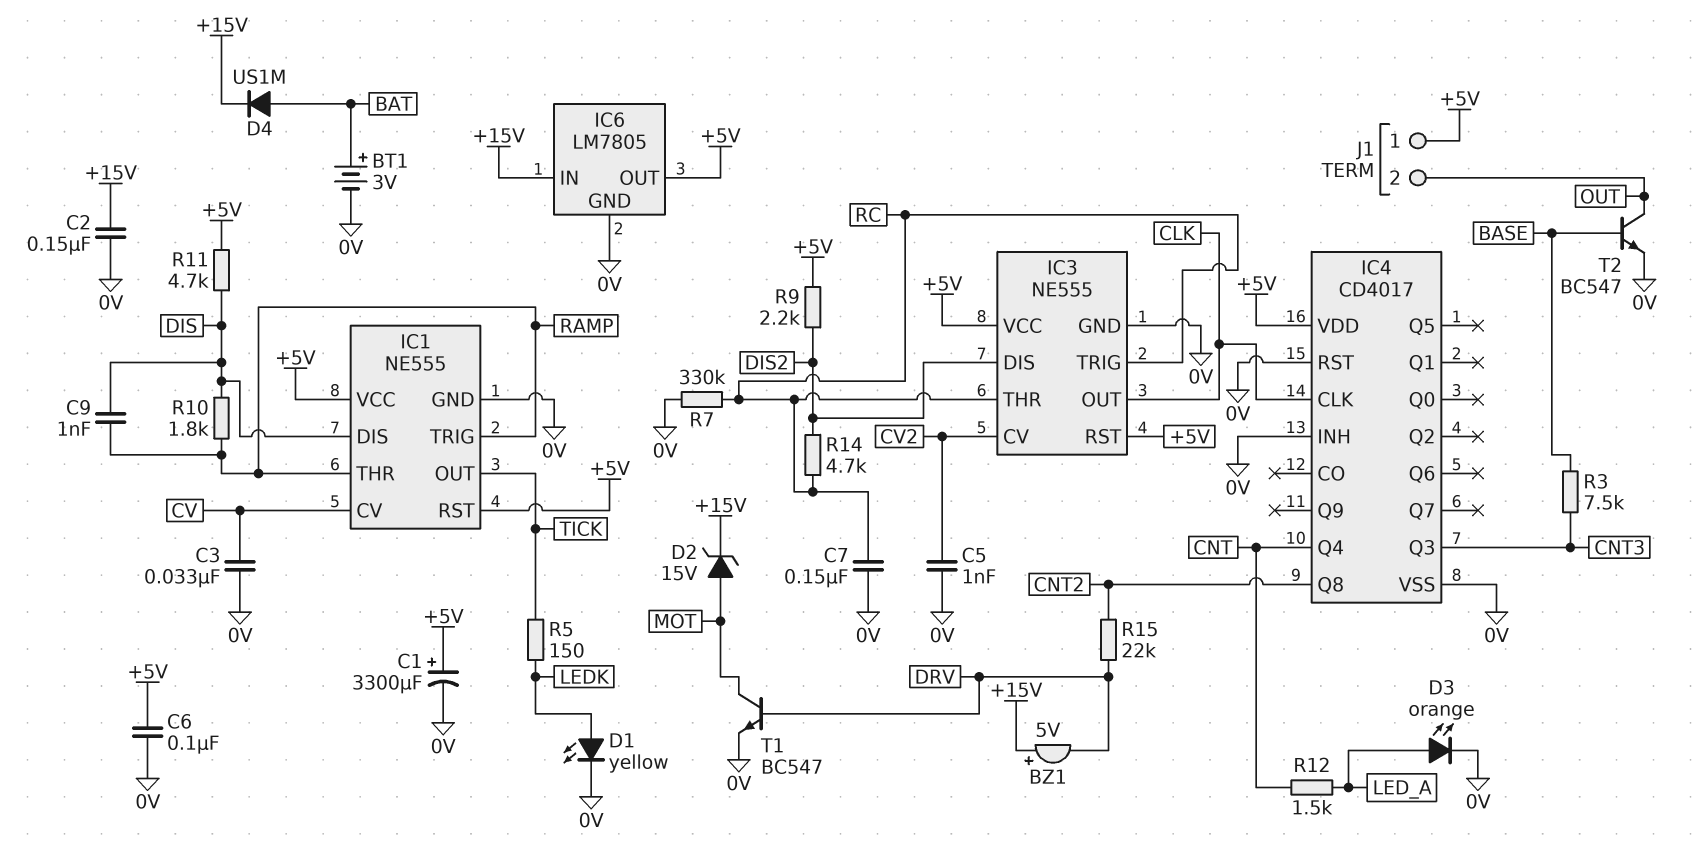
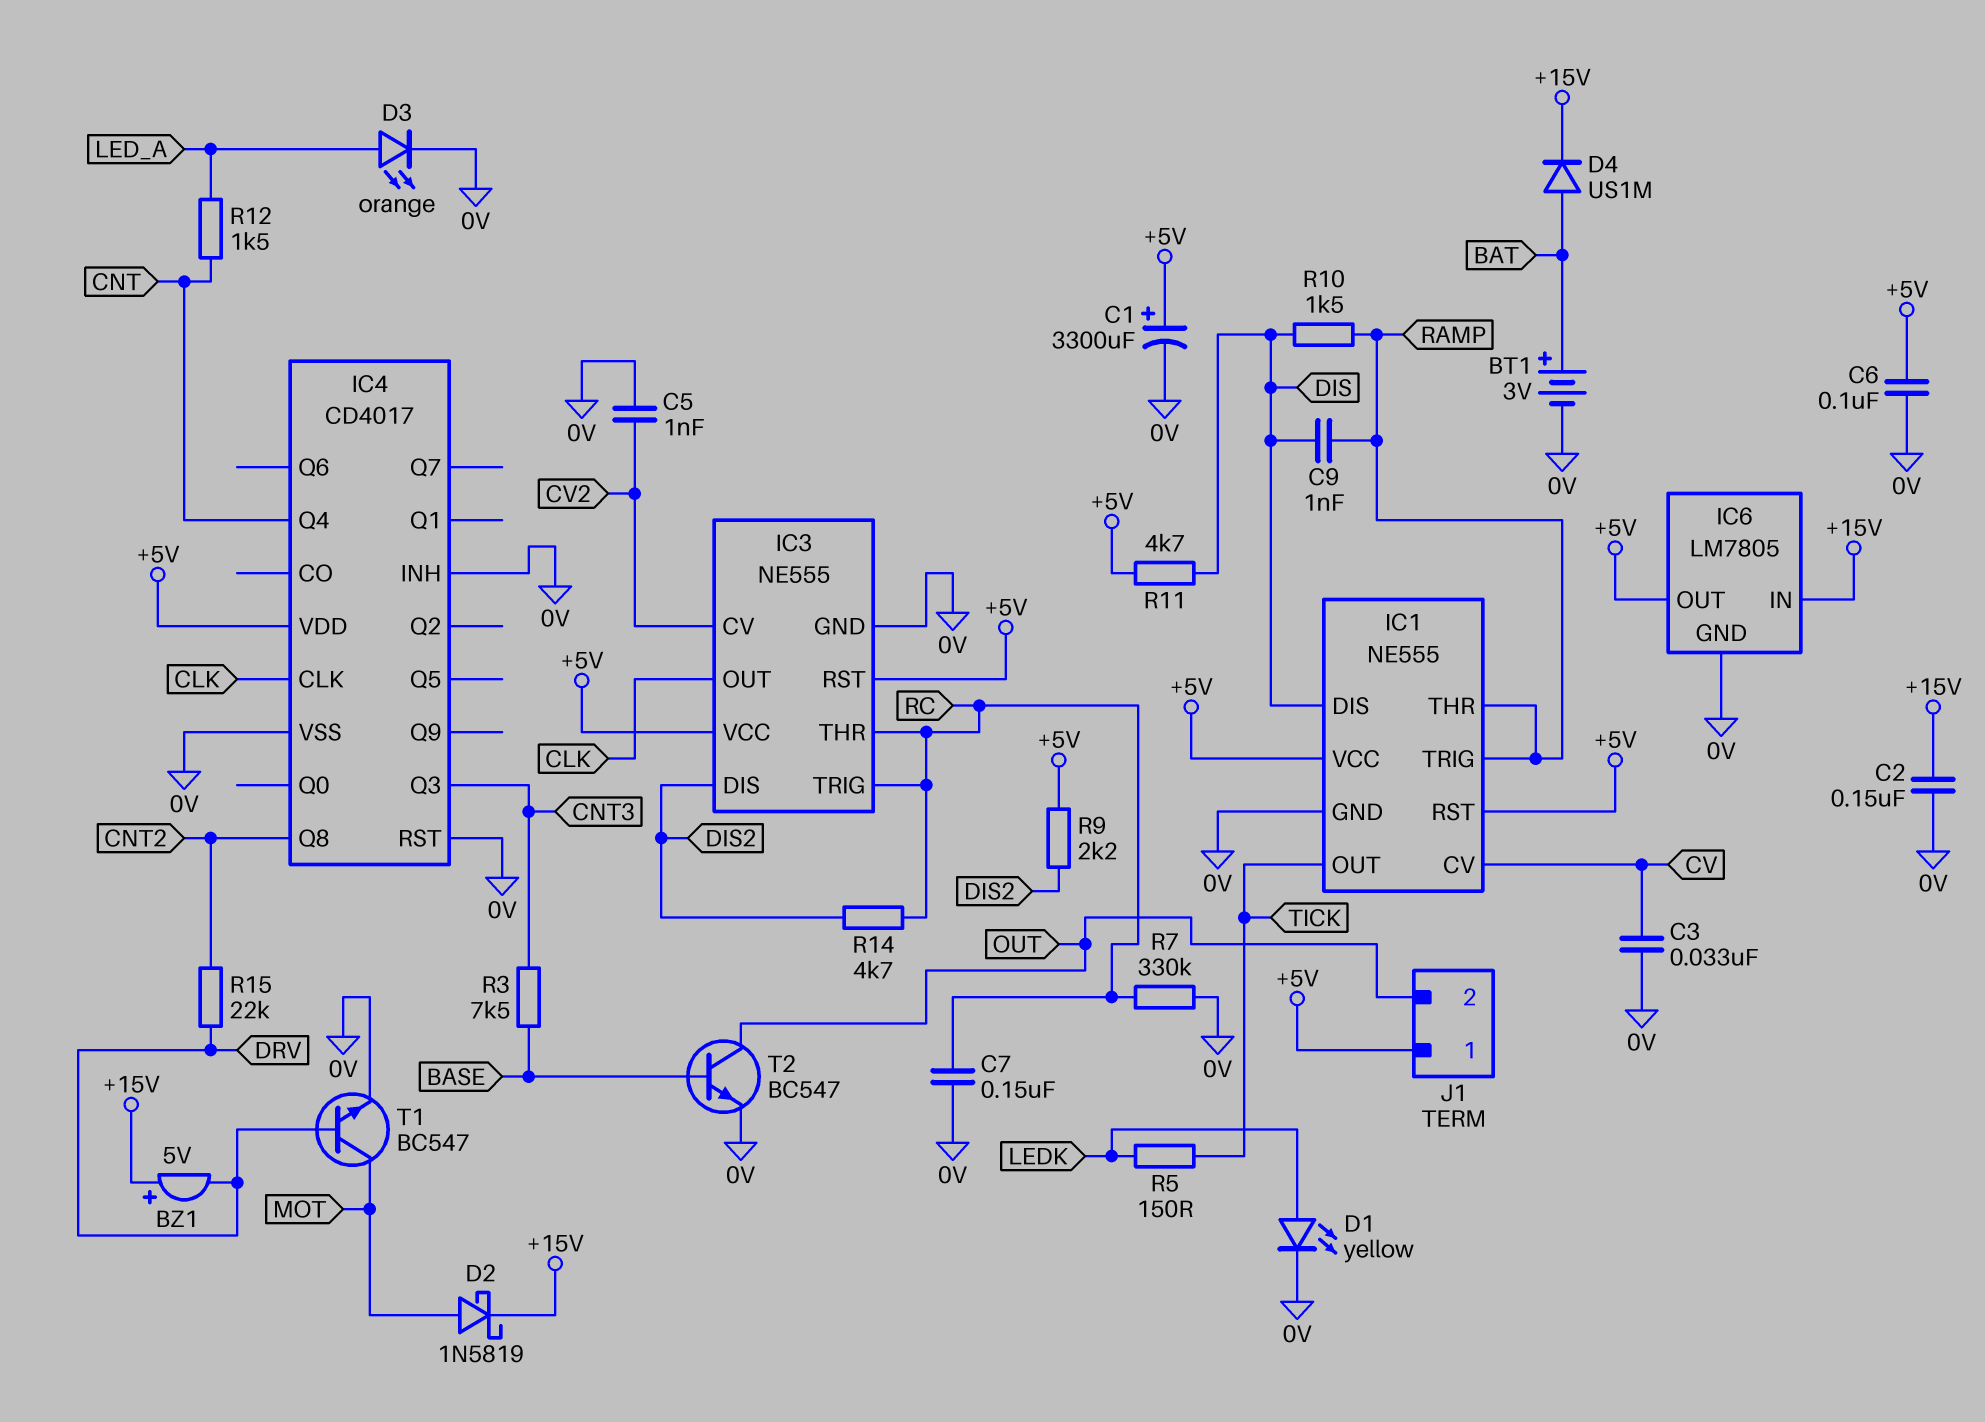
D2: zener 15V (A MOT, K +15V) -> schottky 1N5819 (A MOT, K +15V)
R10: 1.8k (DIS, RAMP) -> 1.5k (DIS, RAMP)

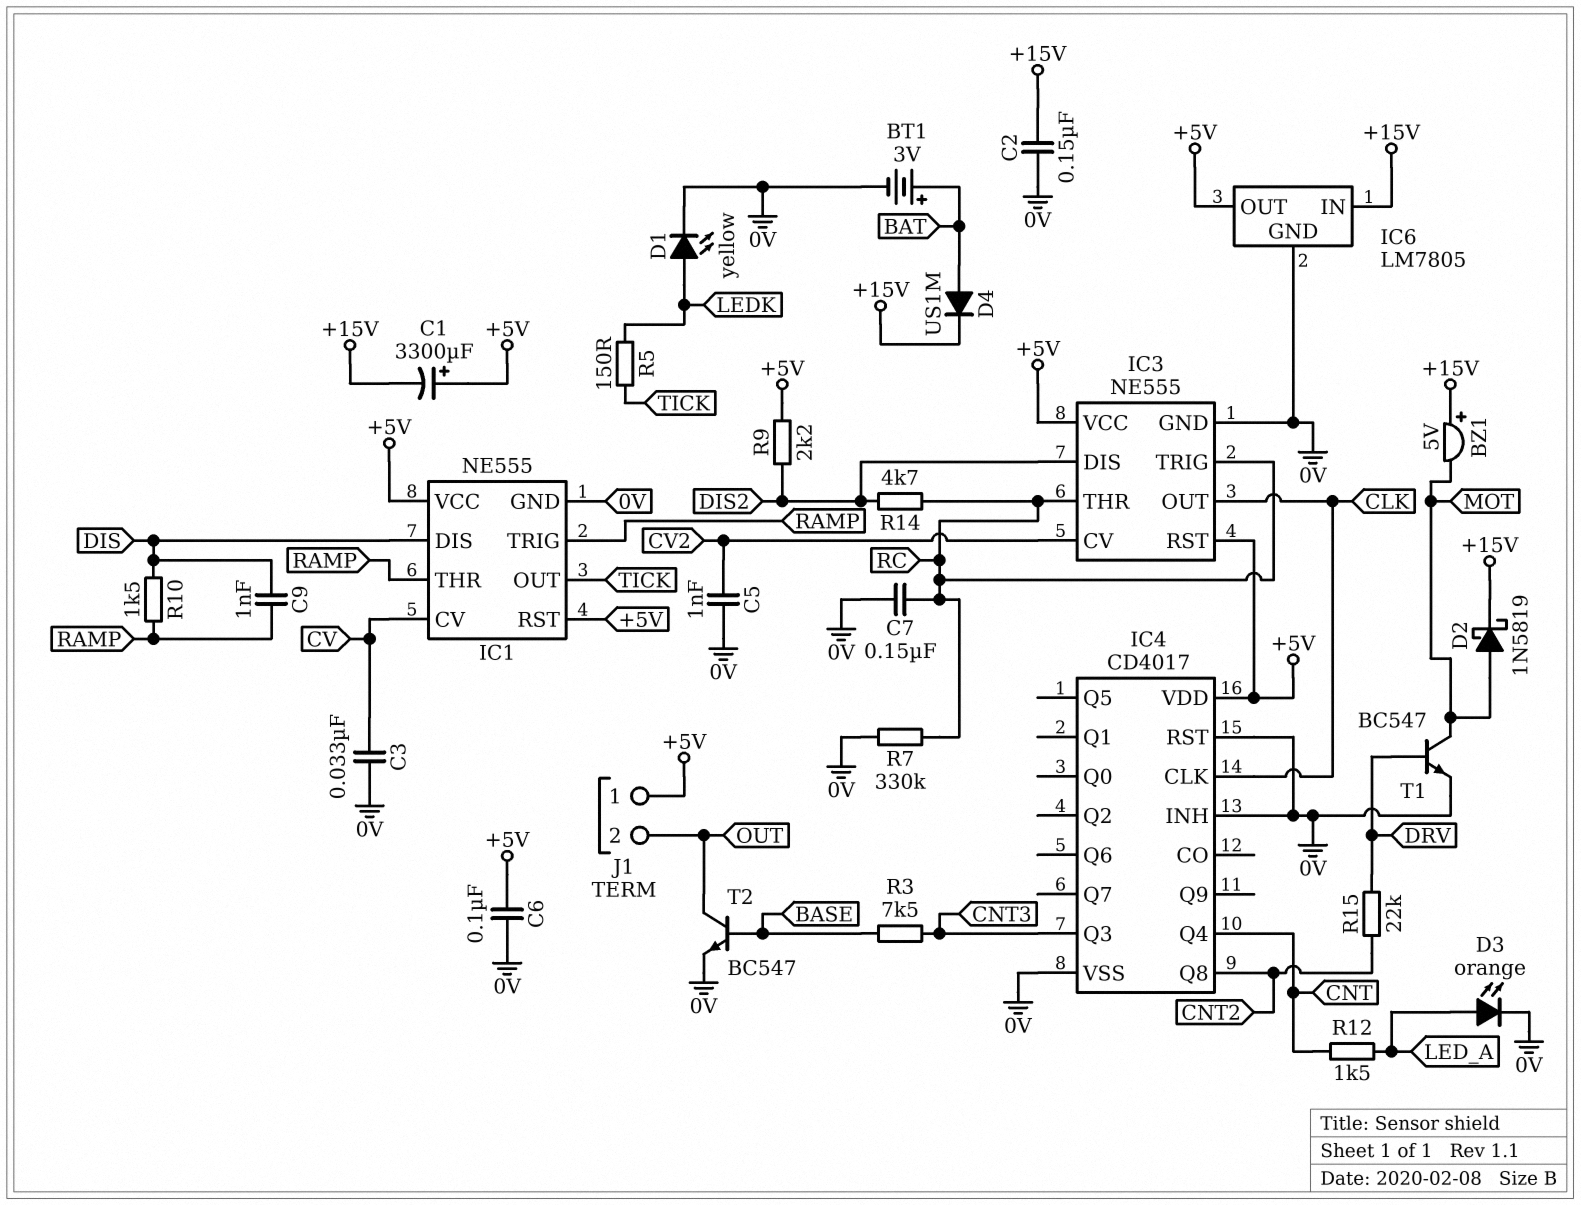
BZ1: buzzer 5V (plus +15V, minus DRV) -> buzzer 5V (plus +15V, minus MOT)
C1: 3300uF (plus +5V, minus 0V) -> 3300uF (plus +5V, minus +15V)
R11: 4.7k (+5V, DIS) -> none

